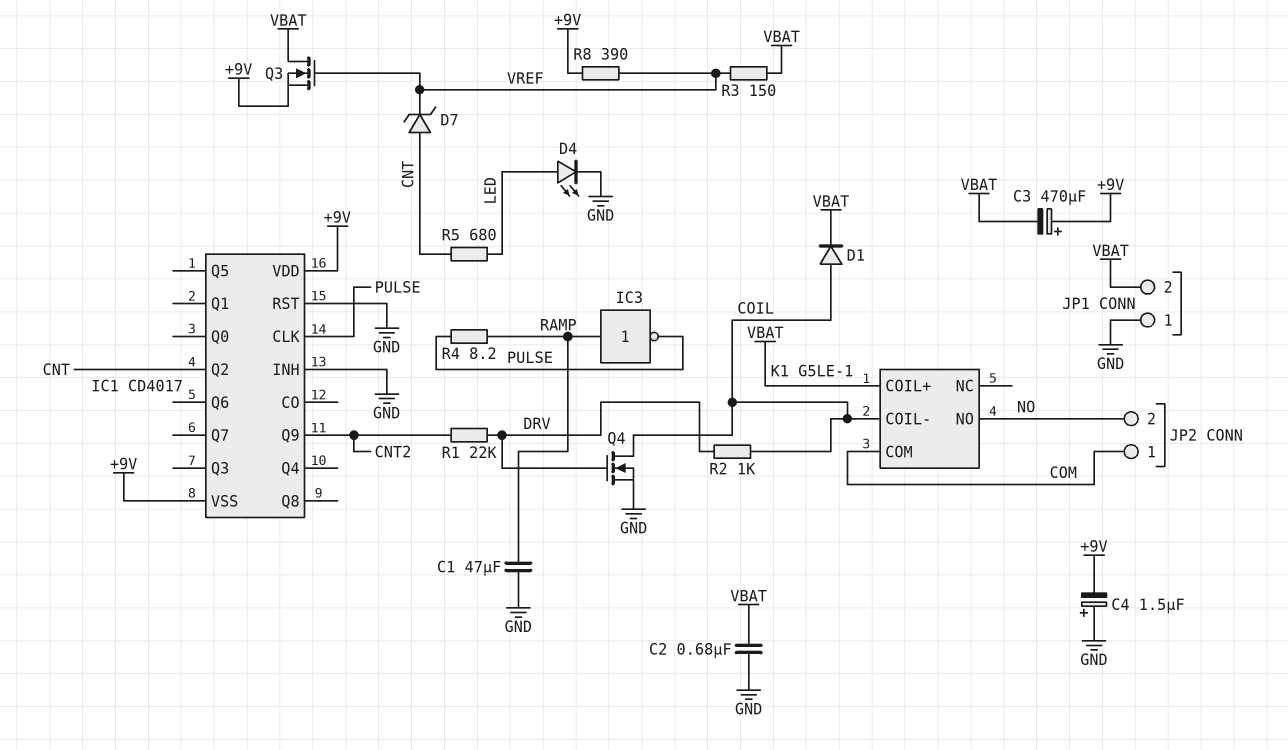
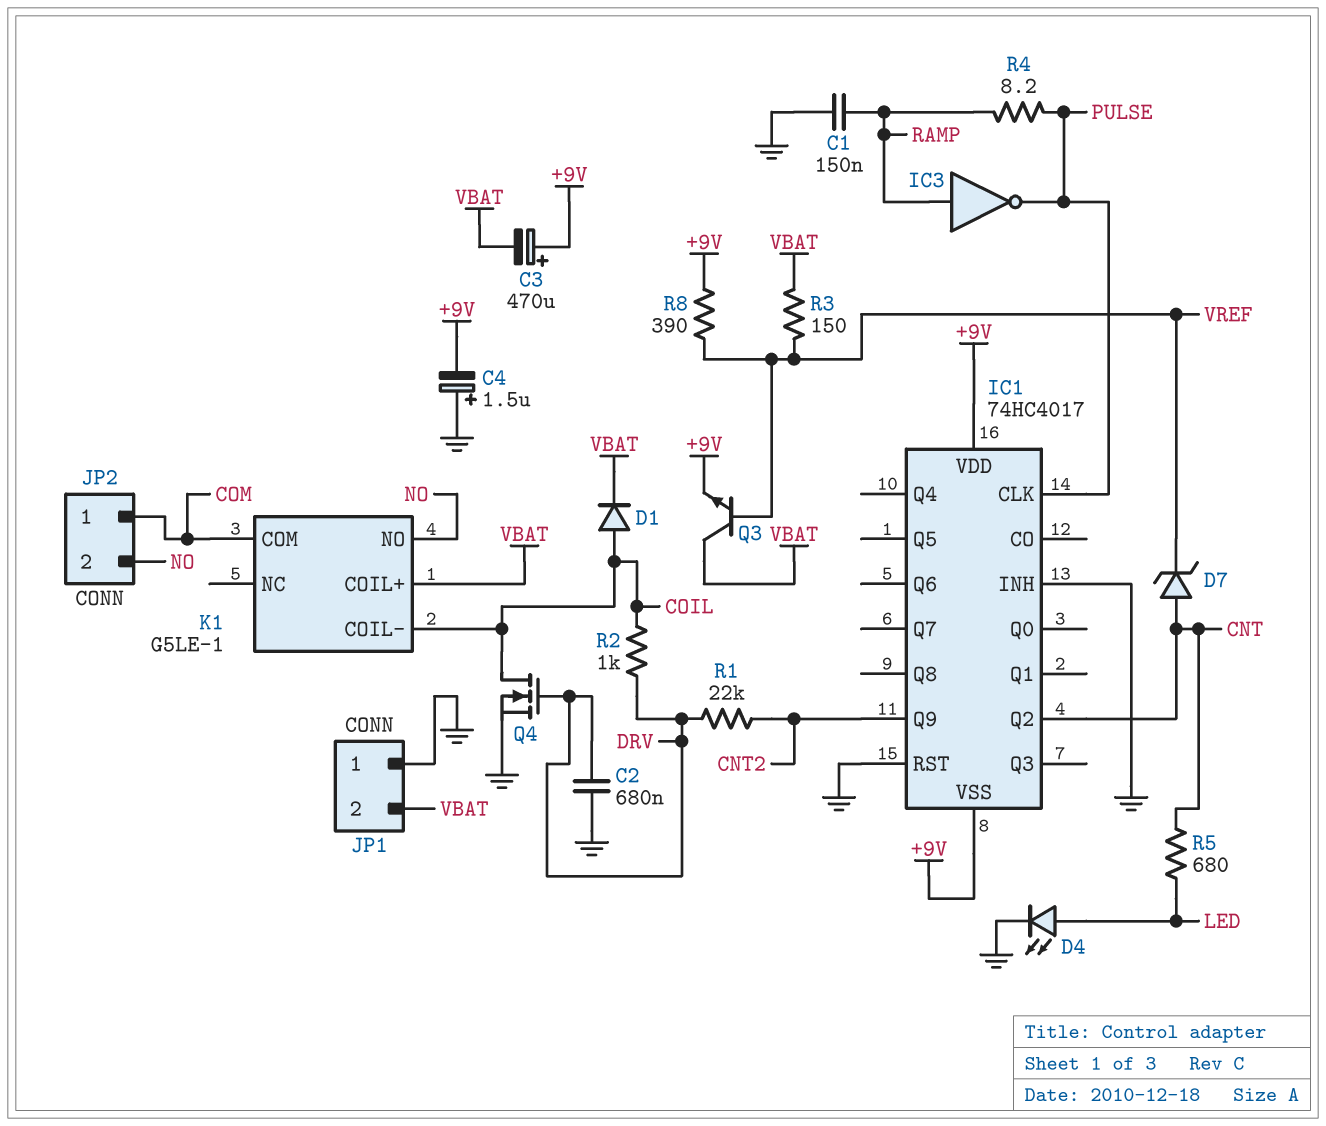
C1: 47uF (GND, RAMP) -> 150nF (GND, RAMP)
C2: 680nF (GND, VBAT) -> 680nF (DRV, GND)
IC1: CD4017 -> 74HC4017
Q3: NMOS (G VREF, D VBAT, S +9V) -> NPN (B VREF, C VBAT, E +9V)

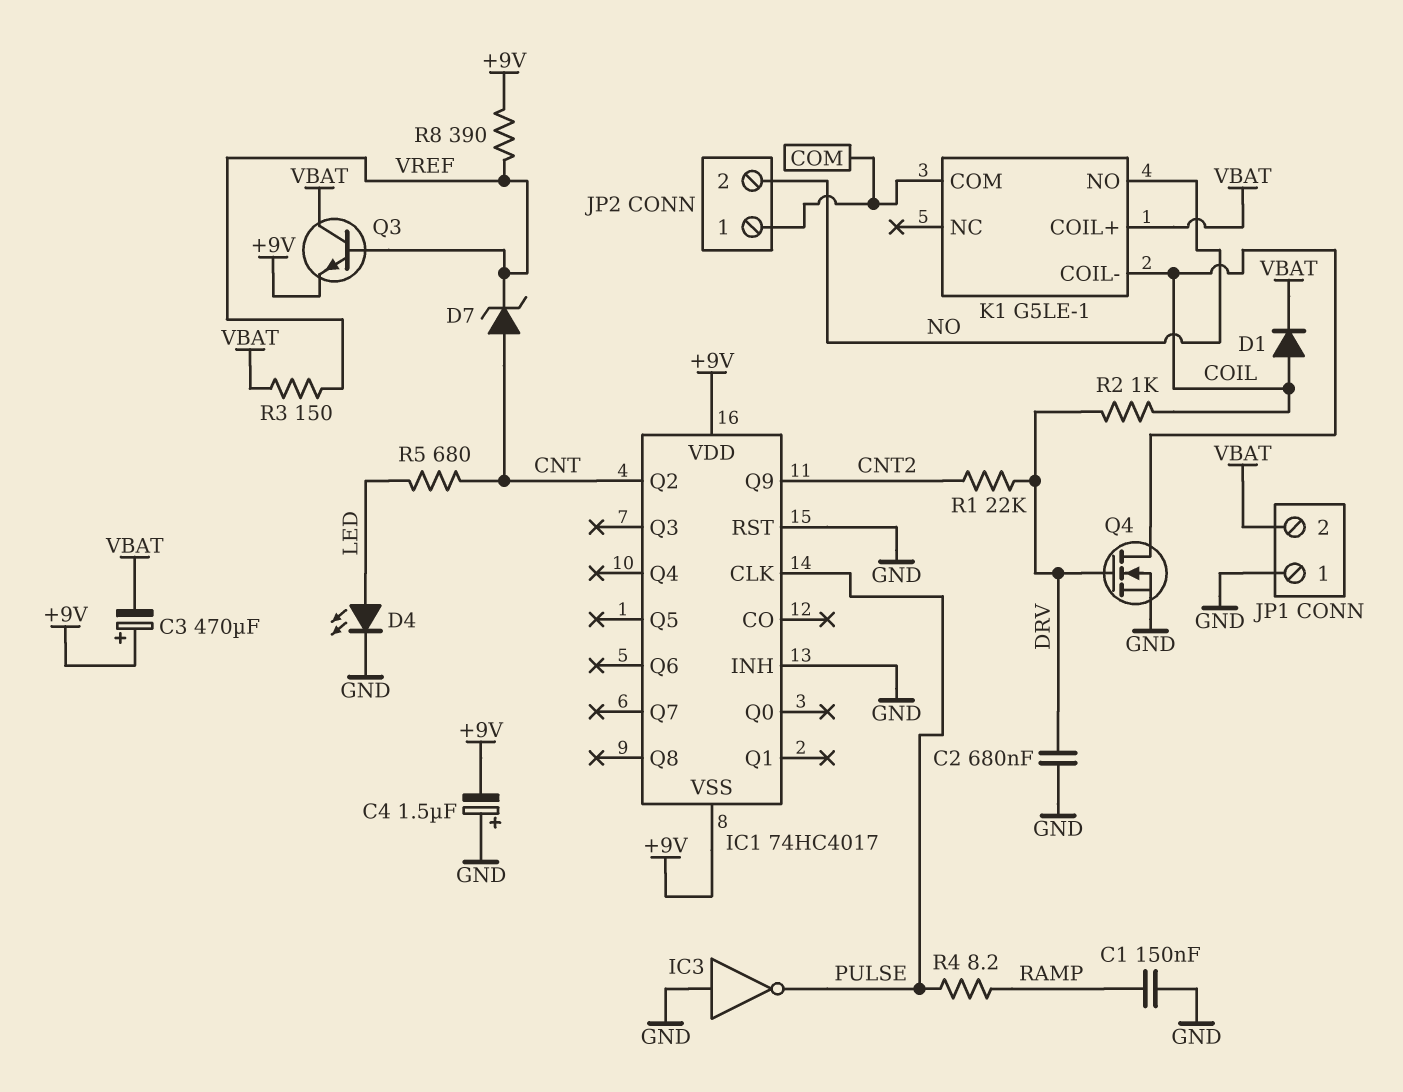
IC3: NOT (in RAMP, out PULSE) -> NOT (in GND, out PULSE)

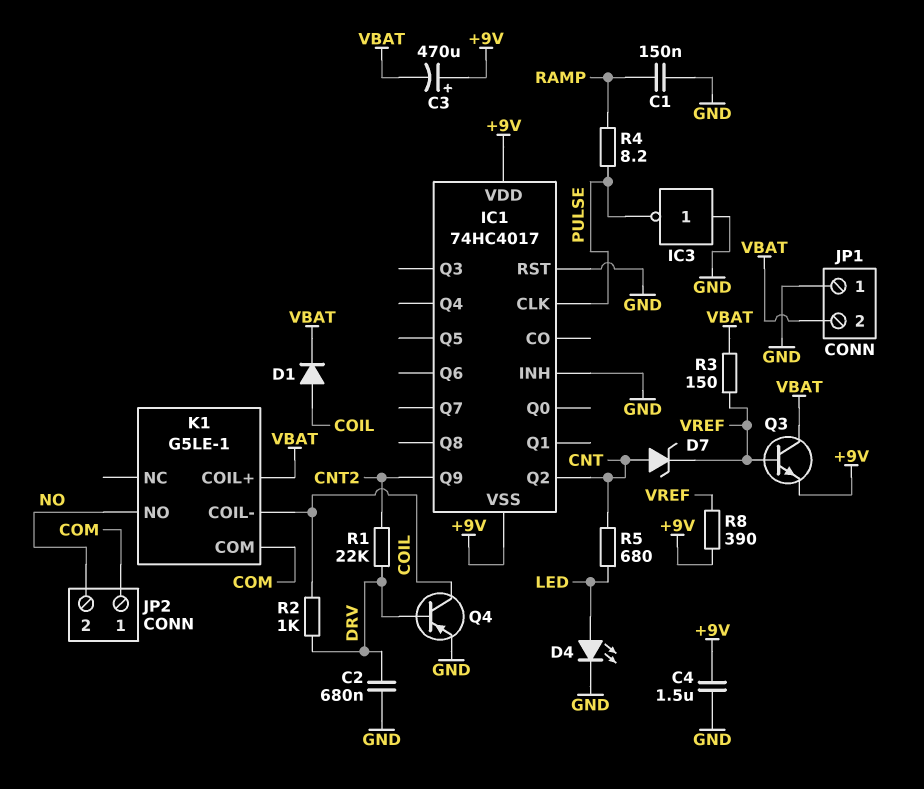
C4: 1.5uF (plus GND, minus +9V) -> 1.5uF (+9V, GND)
Q4: NMOS (G DRV, D COIL, S GND) -> PNP (B DRV, C COIL, E GND)

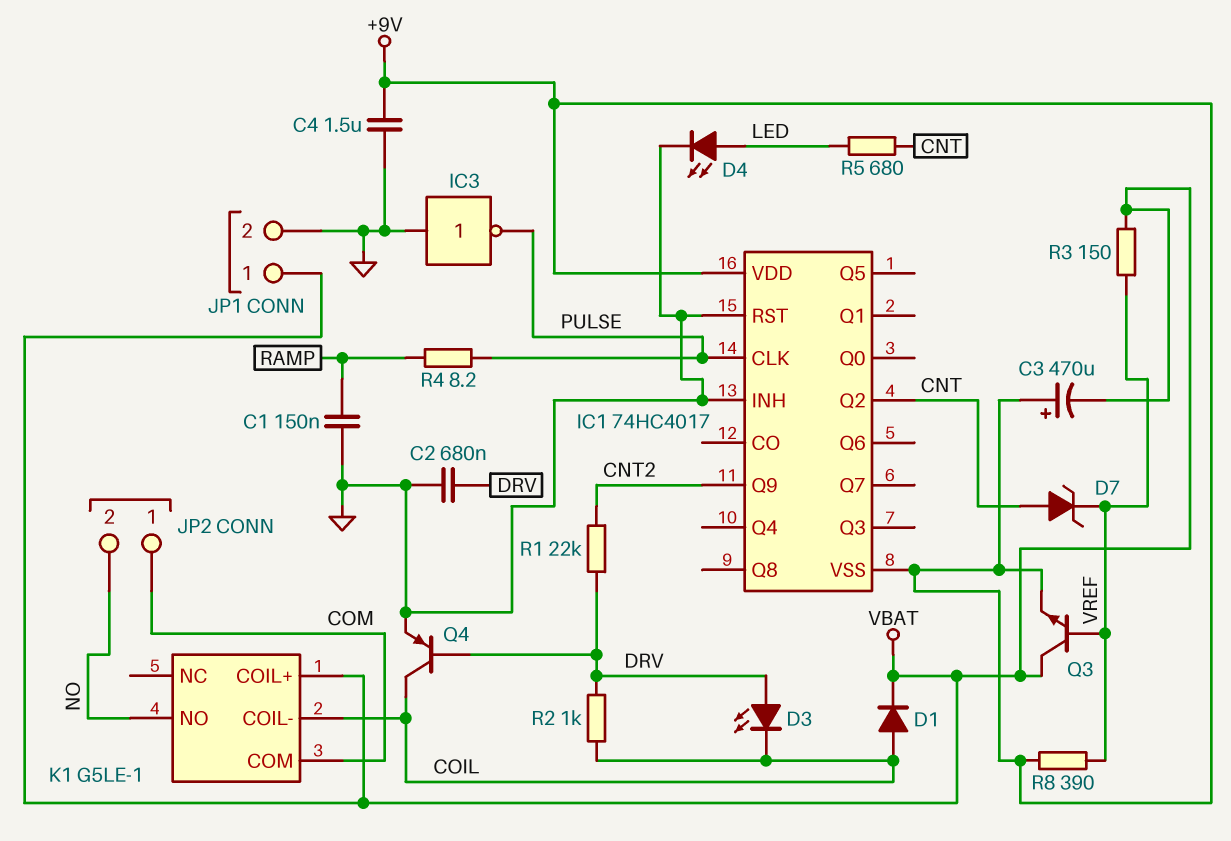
D3: none -> LED (A DRV, K COIL)
JP1 pin 1: GND -> VBAT
JP1 pin 2: VBAT -> GND

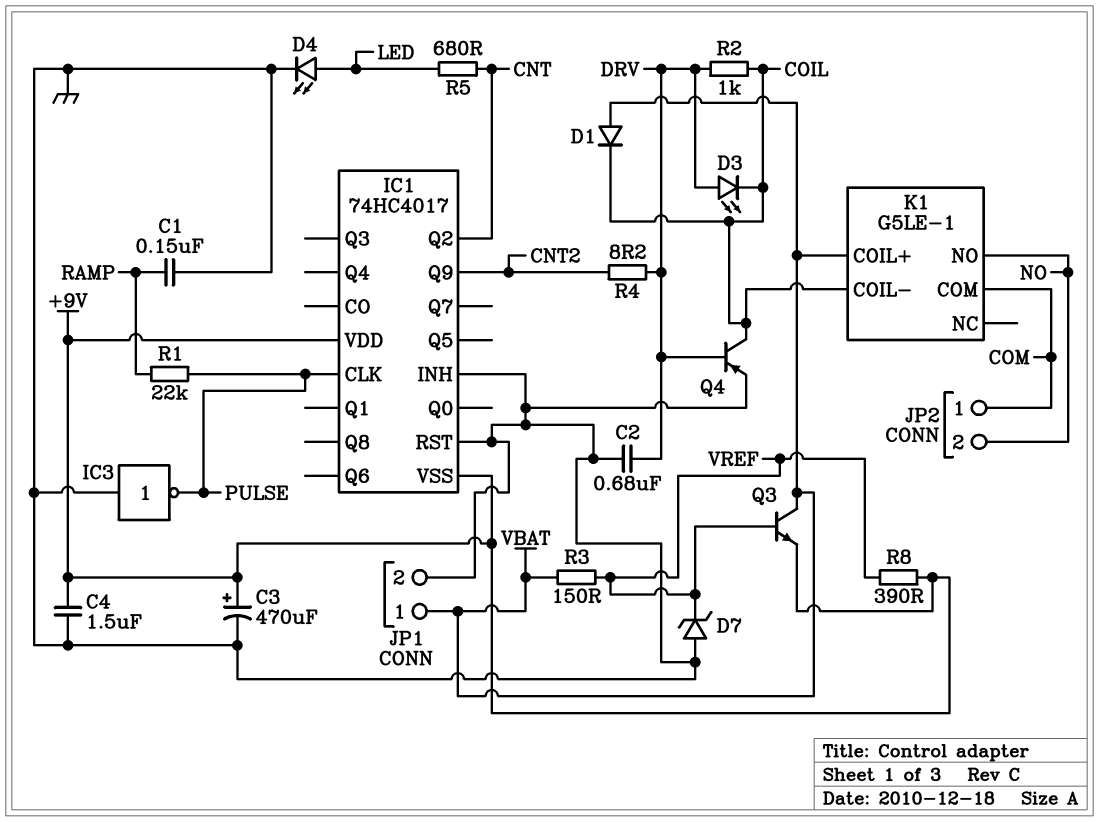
C3: 470uF (plus +9V, minus VBAT) -> 470uF (plus +9V, minus GND)
D1: diode (A COIL, K VBAT) -> diode (A VBAT, K COIL)
D7: zener (A CNT, K VREF) -> zener (A GND, K VREF)
R1: 22k (CNT2, DRV) -> 22k (PULSE, RAMP)
R4: 8.2 (PULSE, RAMP) -> 8.2 (CNT2, DRV)

